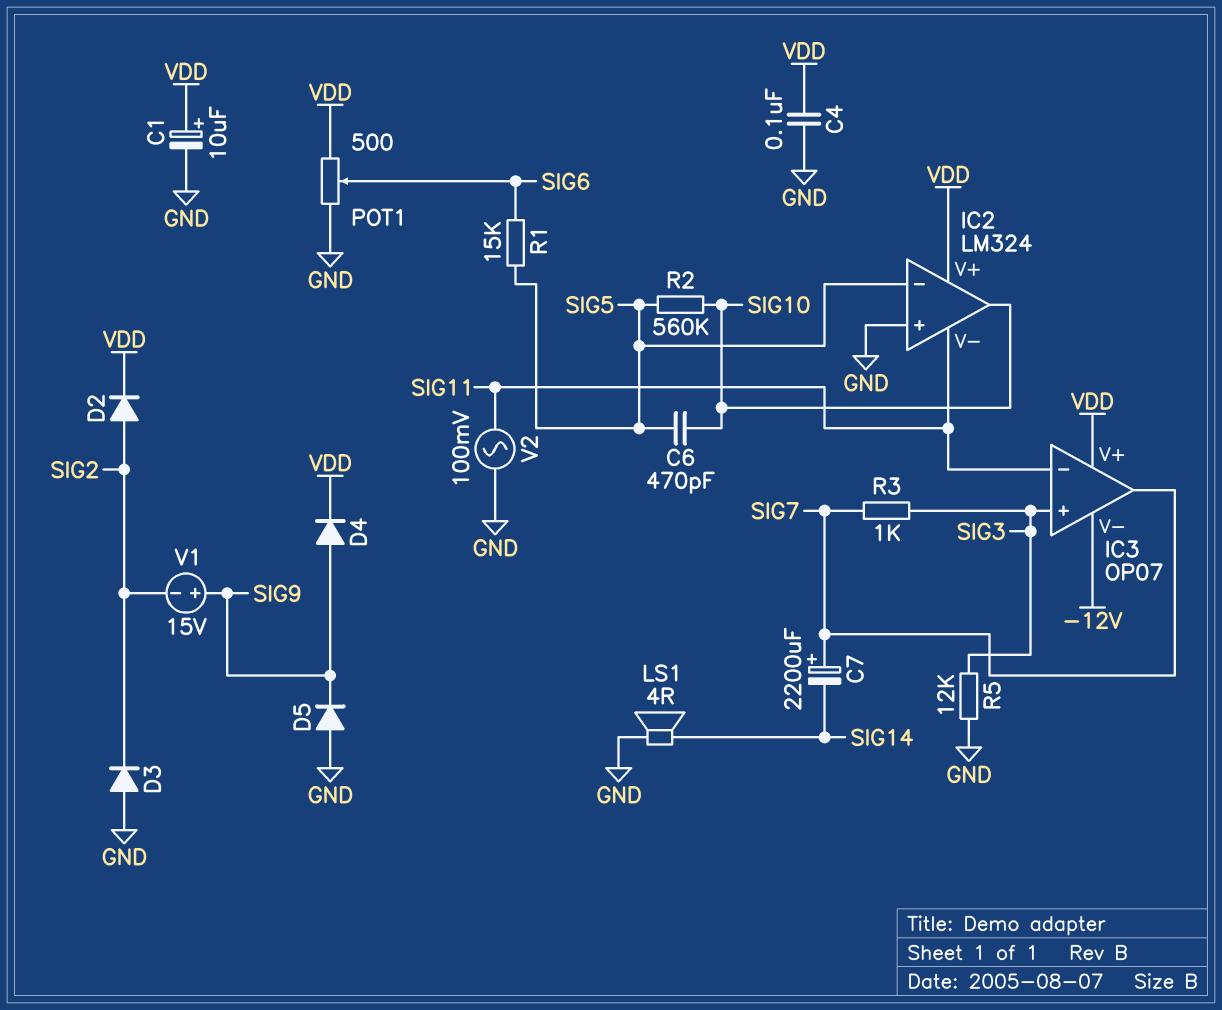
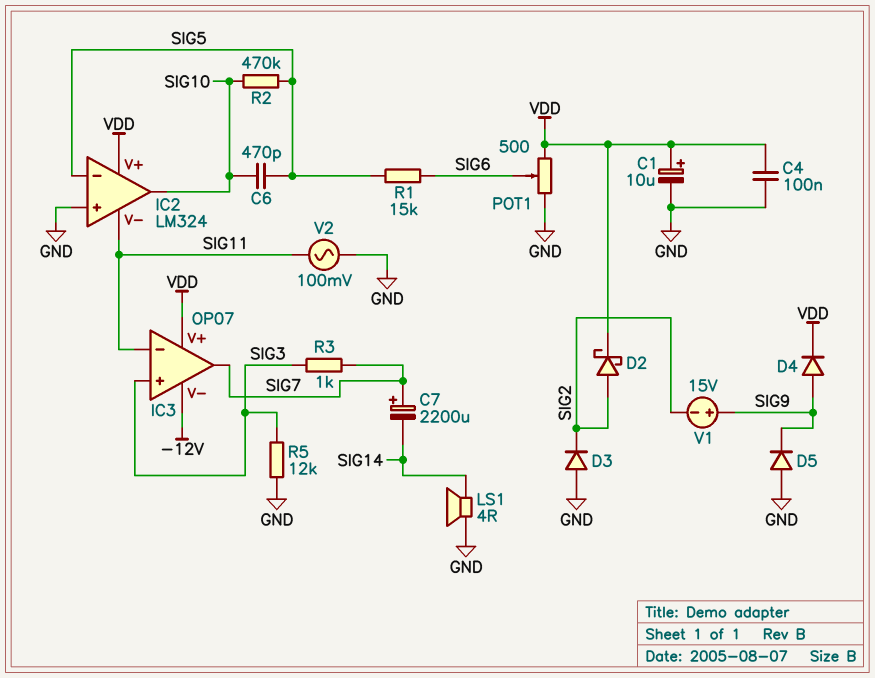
D2: diode (A SIG2, K VDD) -> schottky (A SIG2, K VDD)
R2: 560k (SIG5, SIG10) -> 470k (SIG5, SIG10)

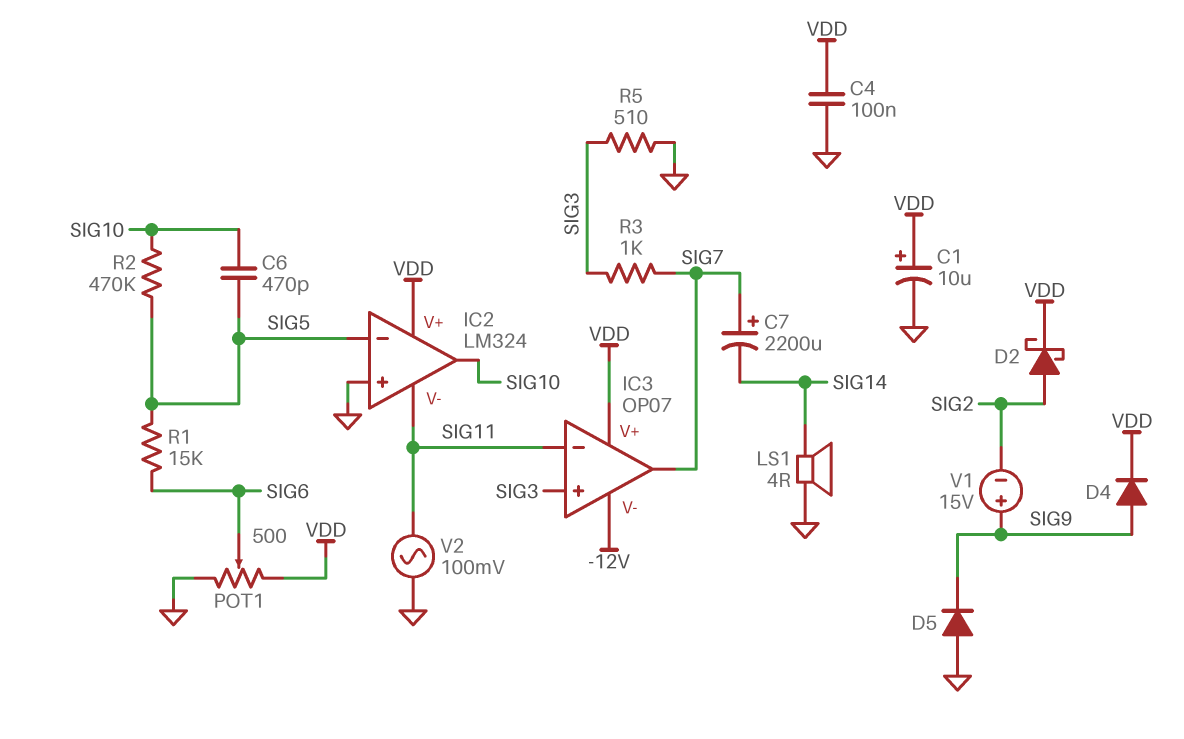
D3: diode (A GND, K SIG2) -> none
R5: 12k (GND, SIG3) -> 510 (GND, SIG3)

